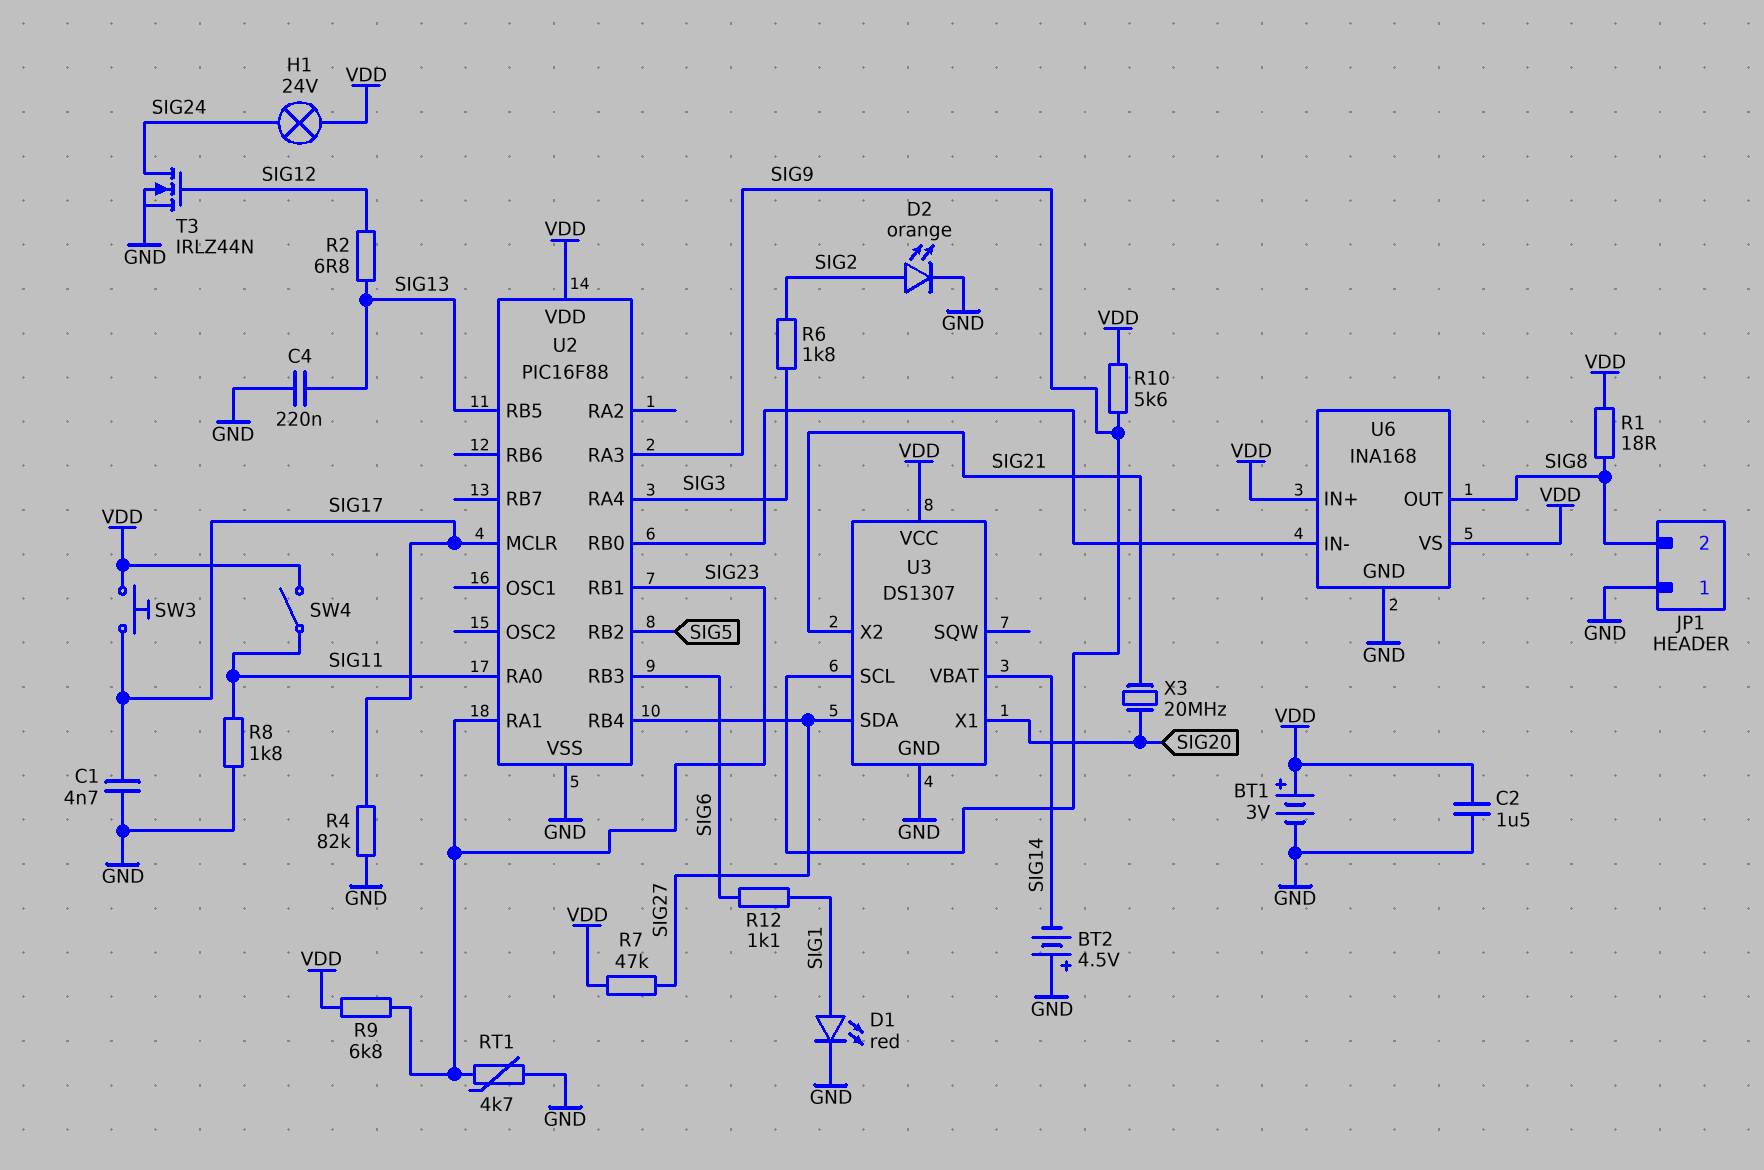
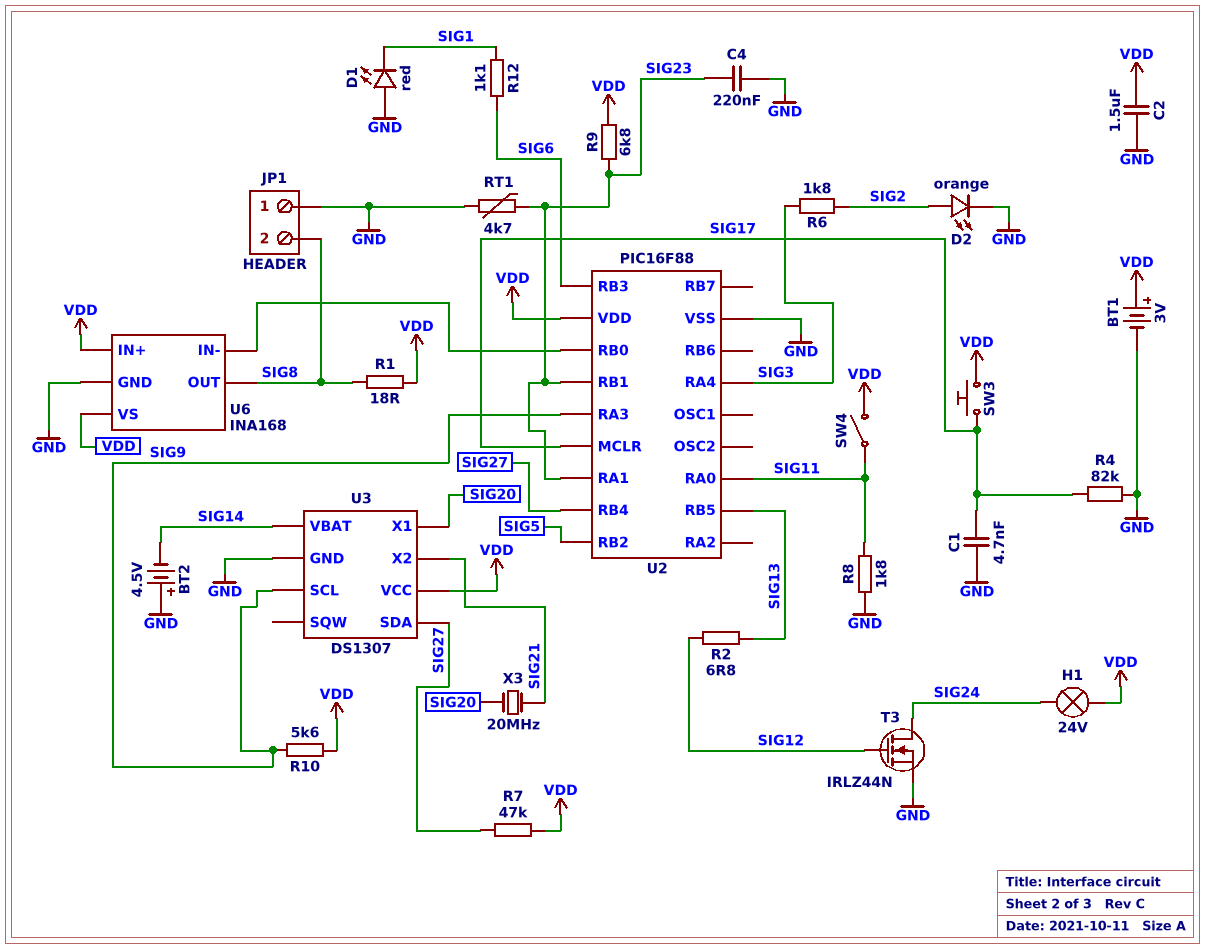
C4: 220nF (GND, SIG13) -> 220nF (GND, SIG23)
D1: LED red (A SIG1, K GND) -> LED red (A GND, K SIG1)

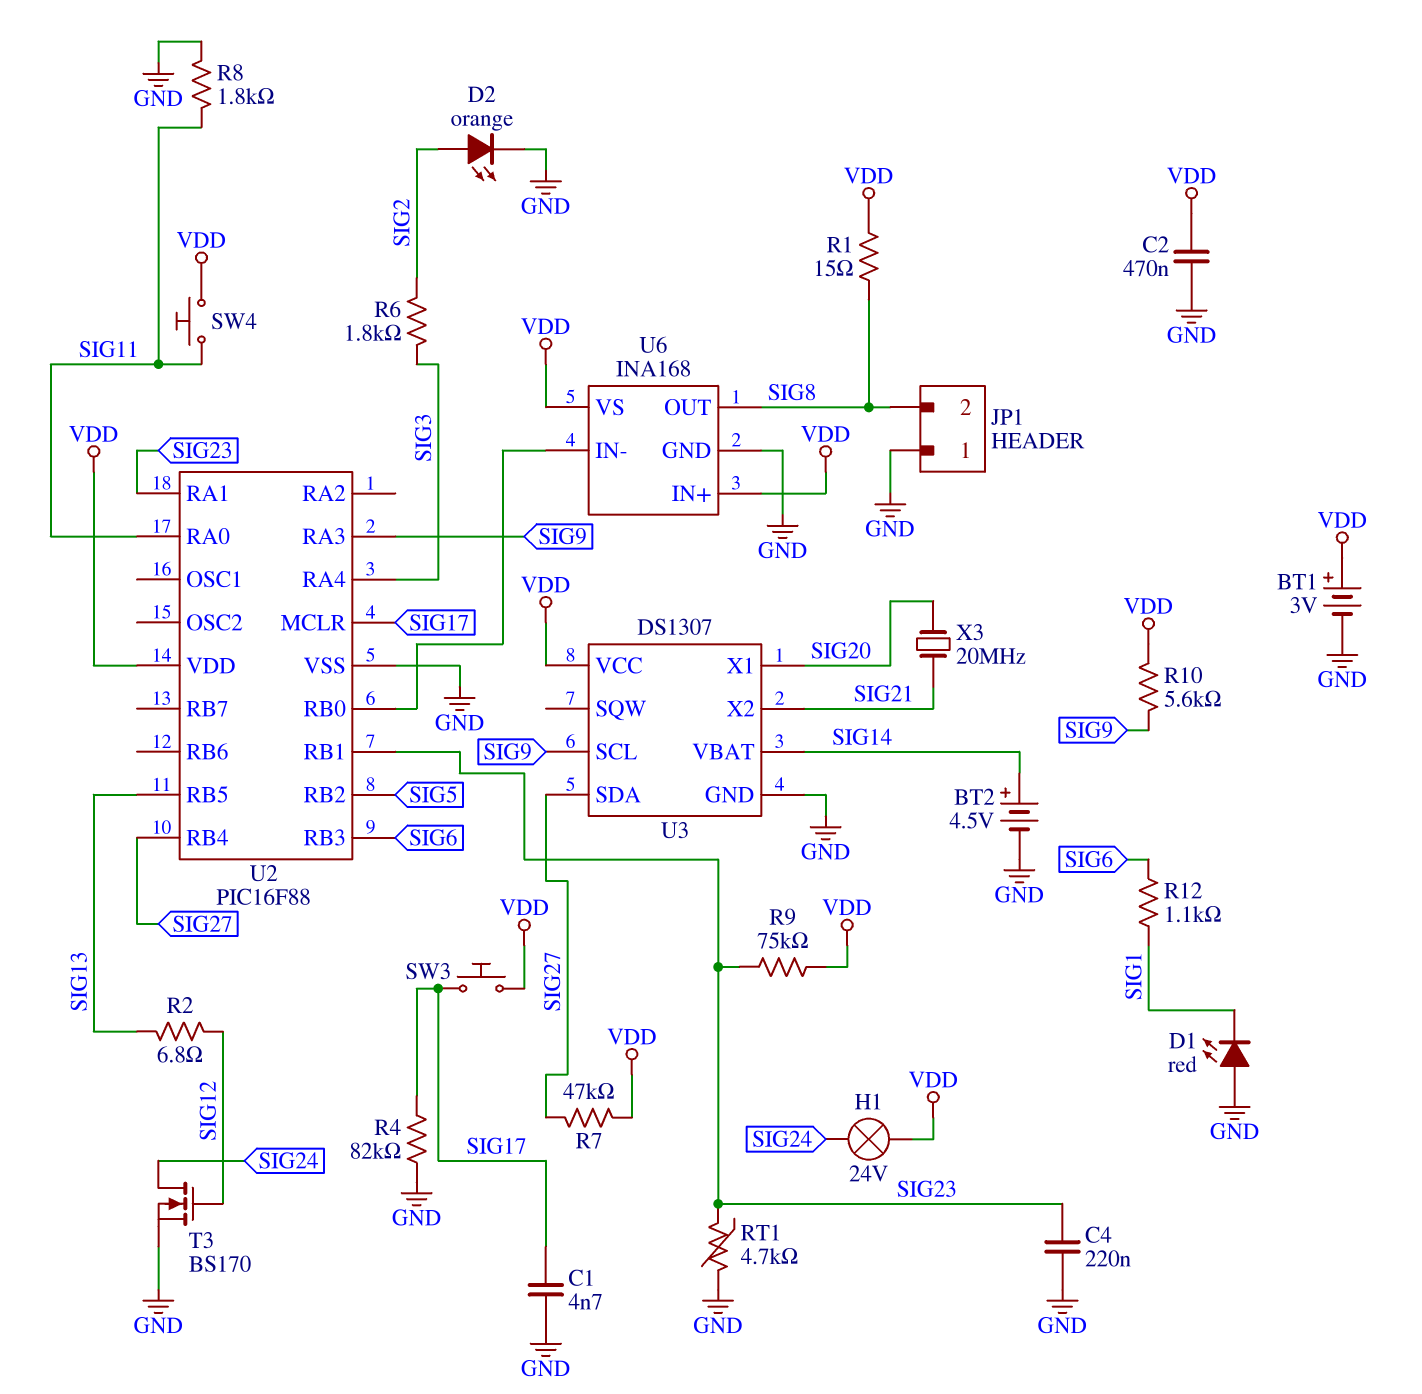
BT2: 4.5V (plus GND, minus SIG14) -> 4.5V (plus SIG14, minus GND)
C2: 1.5uF (GND, VDD) -> 470nF (GND, VDD)
R1: 18 (SIG8, VDD) -> 15 (SIG8, VDD)
R9: 6.8k (SIG23, VDD) -> 75k (SIG23, VDD)
SW4: switch (SIG11, VDD) -> button (SIG11, VDD)
T3: NMOS IRLZ44N (G SIG12, D SIG24, S GND) -> NMOS BS170 (G SIG12, D SIG24, S GND)

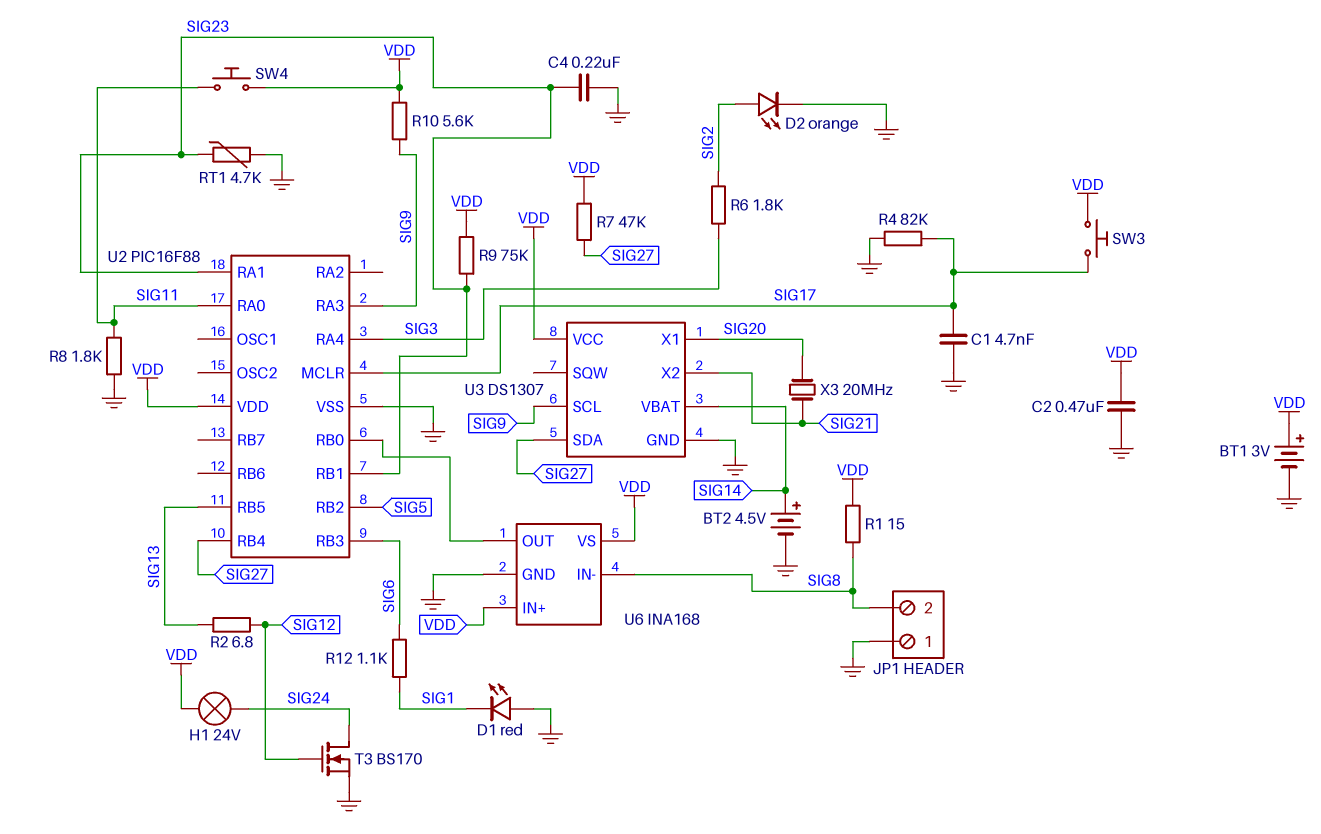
U6 pin IN-: U2/RB0 -> SIG8
U6 pin OUT: SIG8 -> U2/RB0

